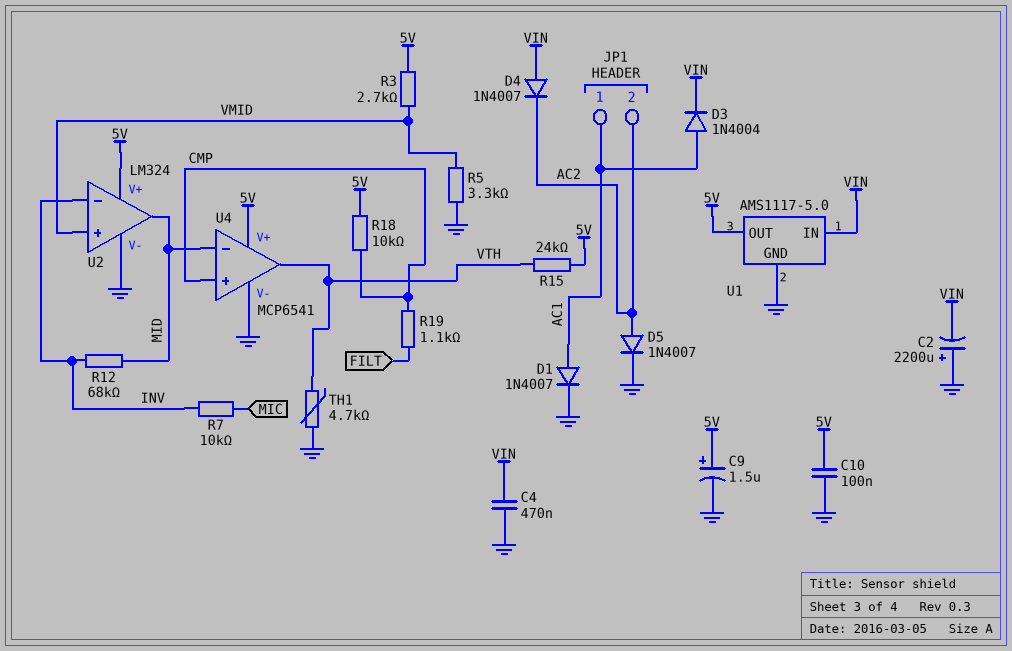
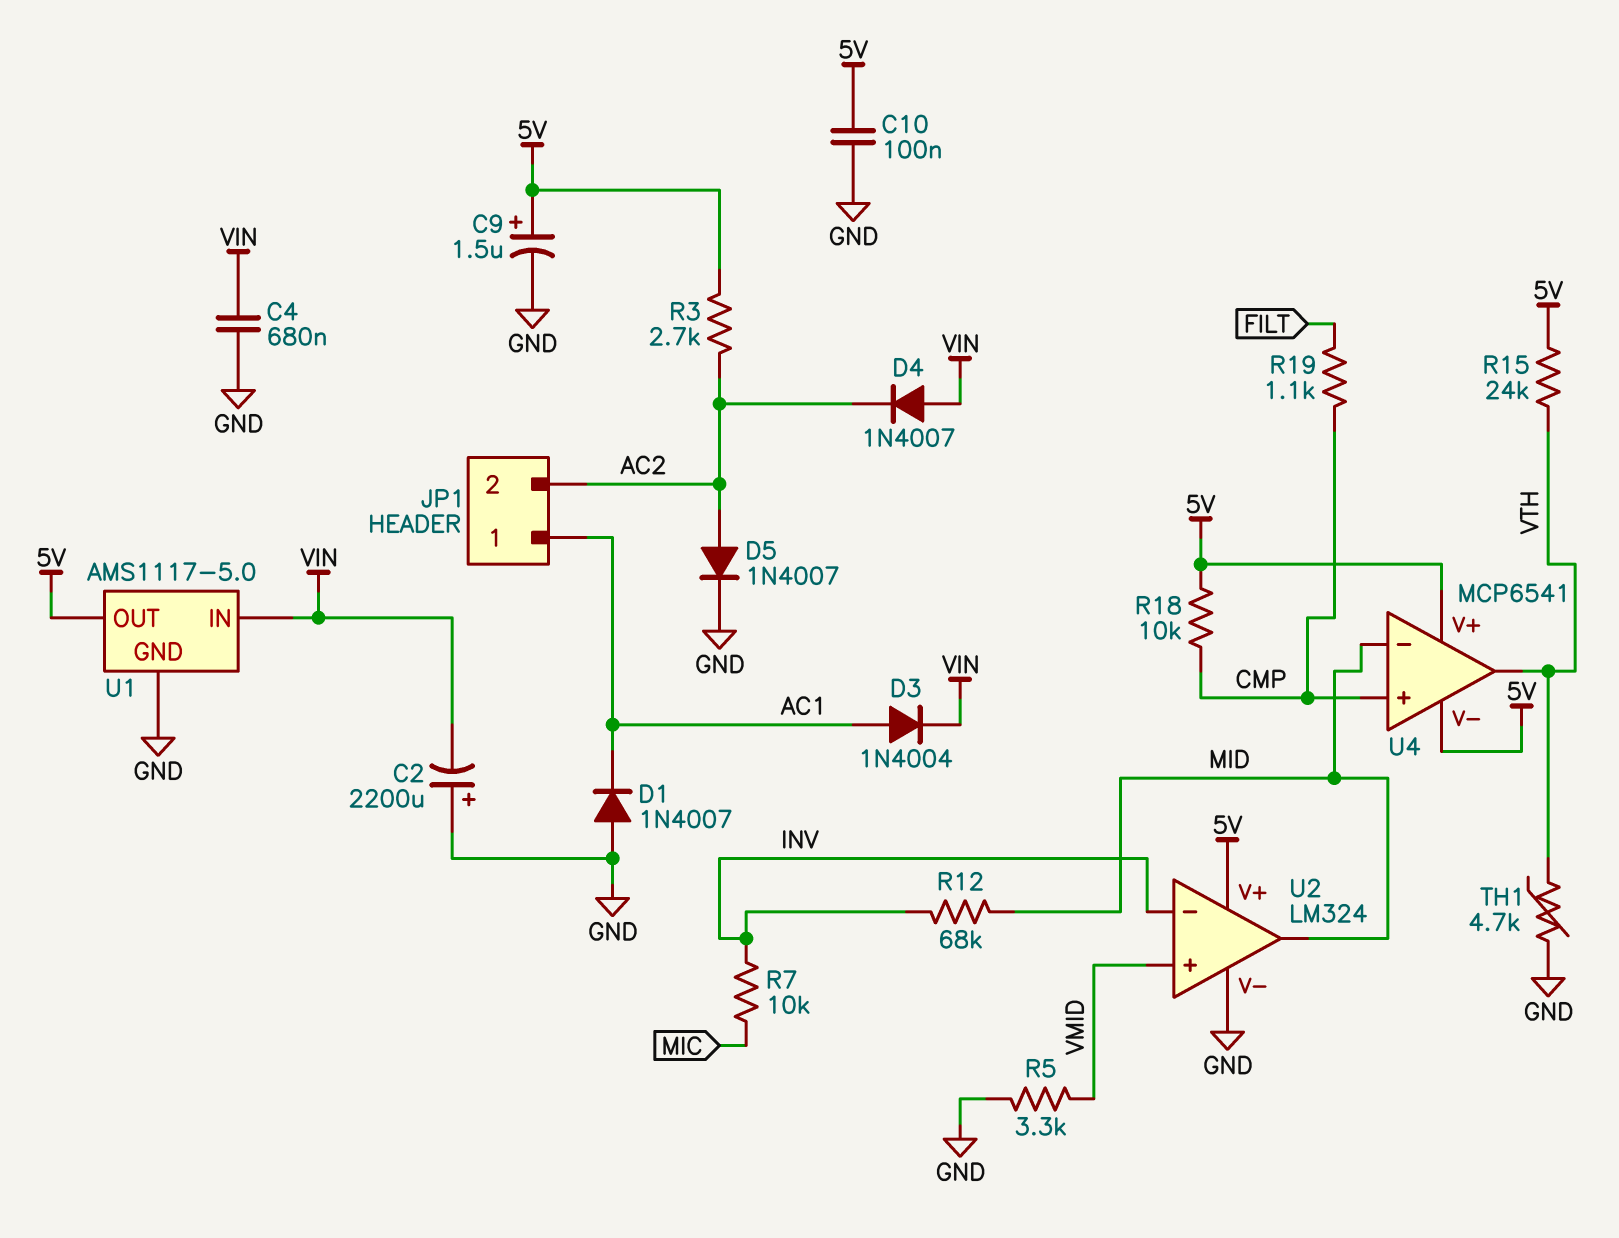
C4: 470nF (GND, VIN) -> 680nF (GND, VIN)
D1: diode 1N4007 (A AC1, K GND) -> diode 1N4007 (A GND, K AC1)
R3: 2.7k (5V, VMID) -> 2.7k (5V, AC2)
U4 pin V-: GND -> 5V

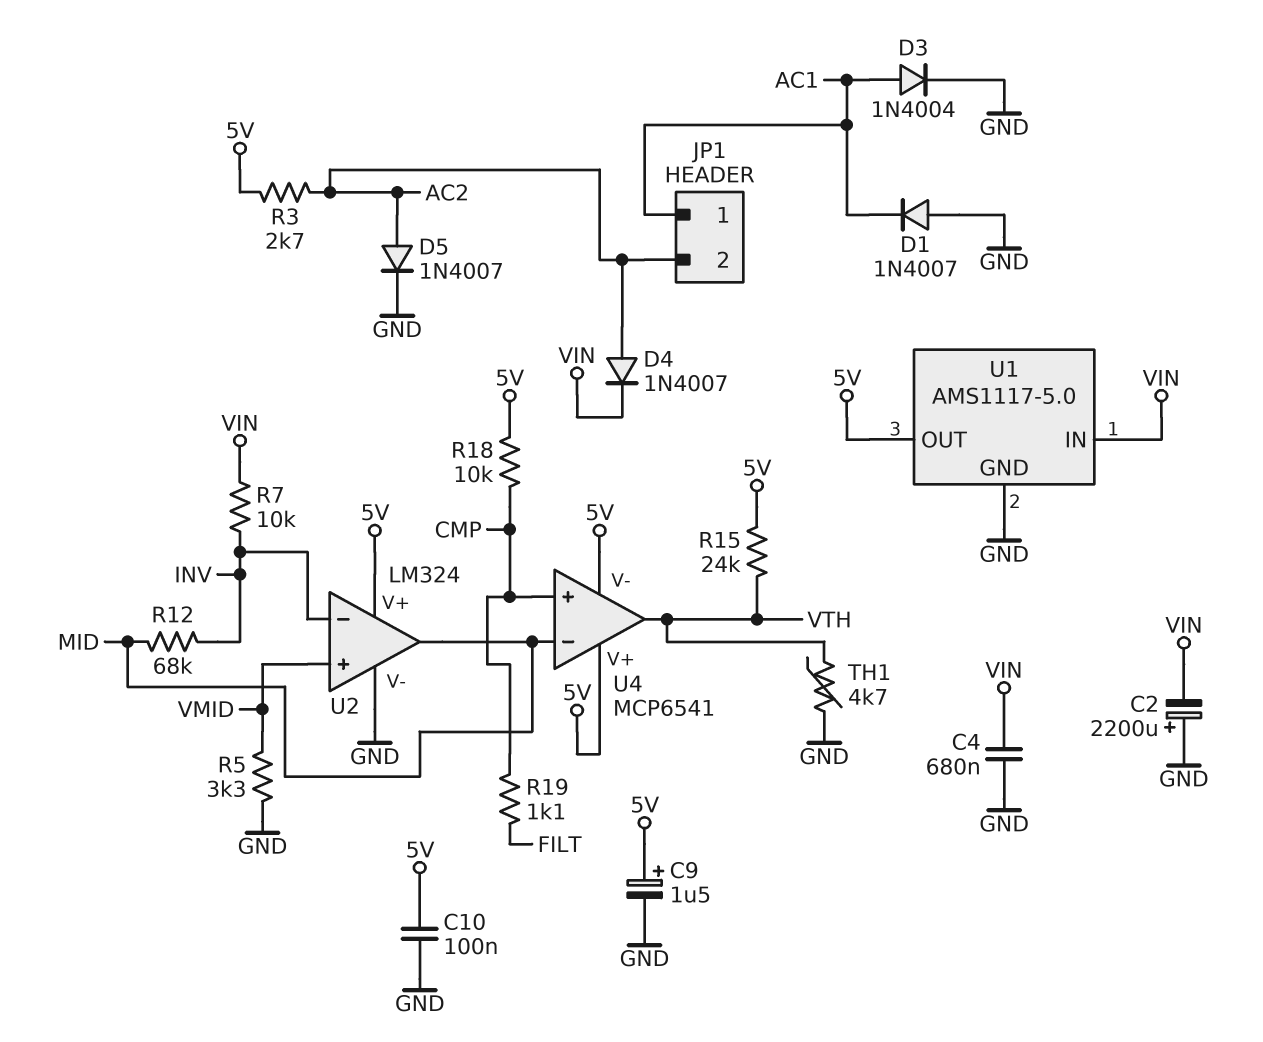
D3: diode 1N4004 (A AC1, K VIN) -> diode 1N4004 (A AC1, K GND)
D4: diode 1N4007 (A VIN, K AC2) -> diode 1N4007 (A AC2, K VIN)
R7: 10k (INV, MIC) -> 10k (INV, VIN)

